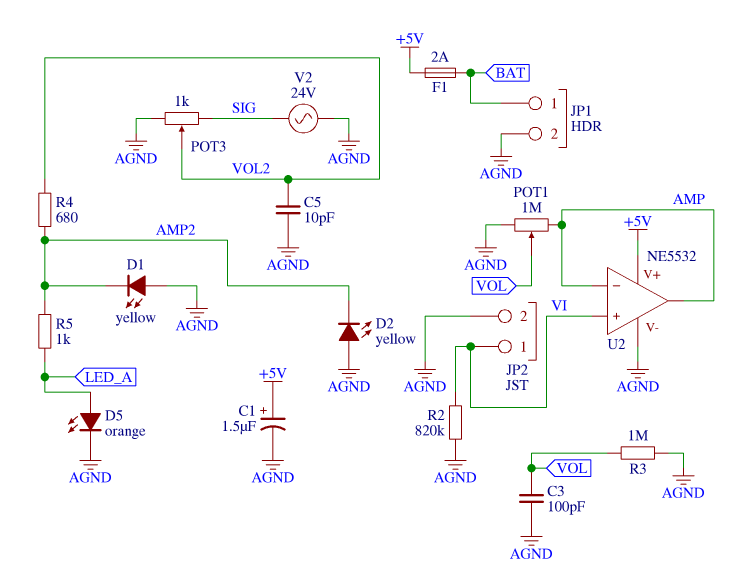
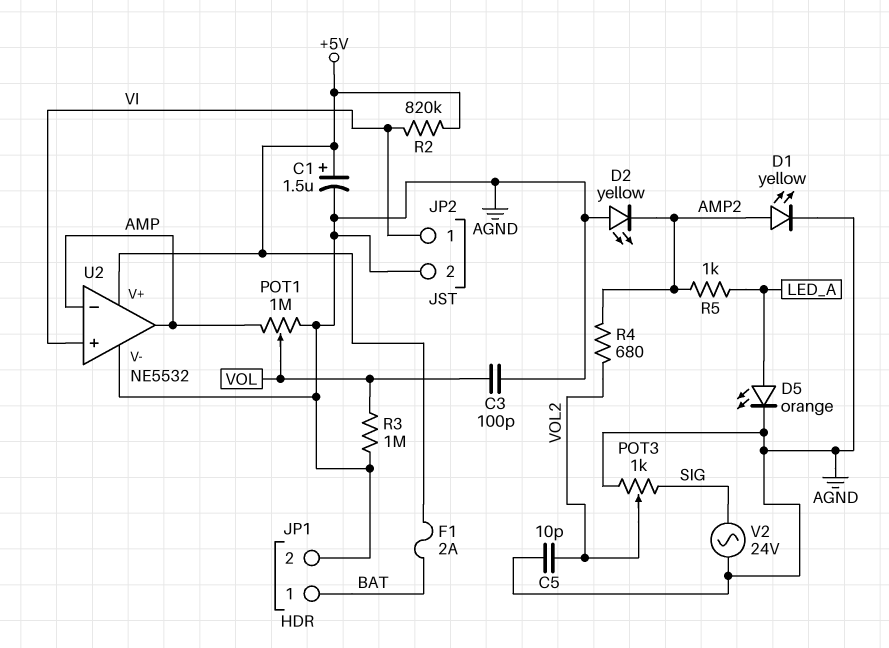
D1: LED yellow (A AGND, K AMP2) -> LED yellow (A AMP2, K AGND)
R2: 820k (AGND, VI) -> 820k (+5V, VI)

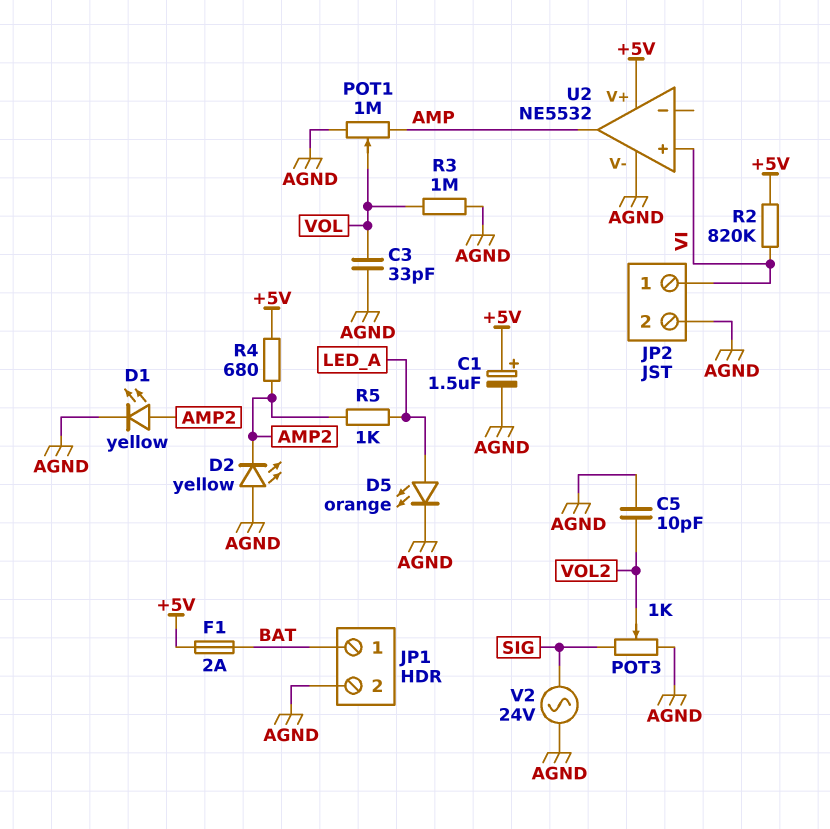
C3: 100pF (AGND, VOL) -> 33pF (AGND, VOL)
R4: 680 (AMP2, VOL2) -> 680 (+5V, AMP2)
U2 pin in-: AMP -> none

